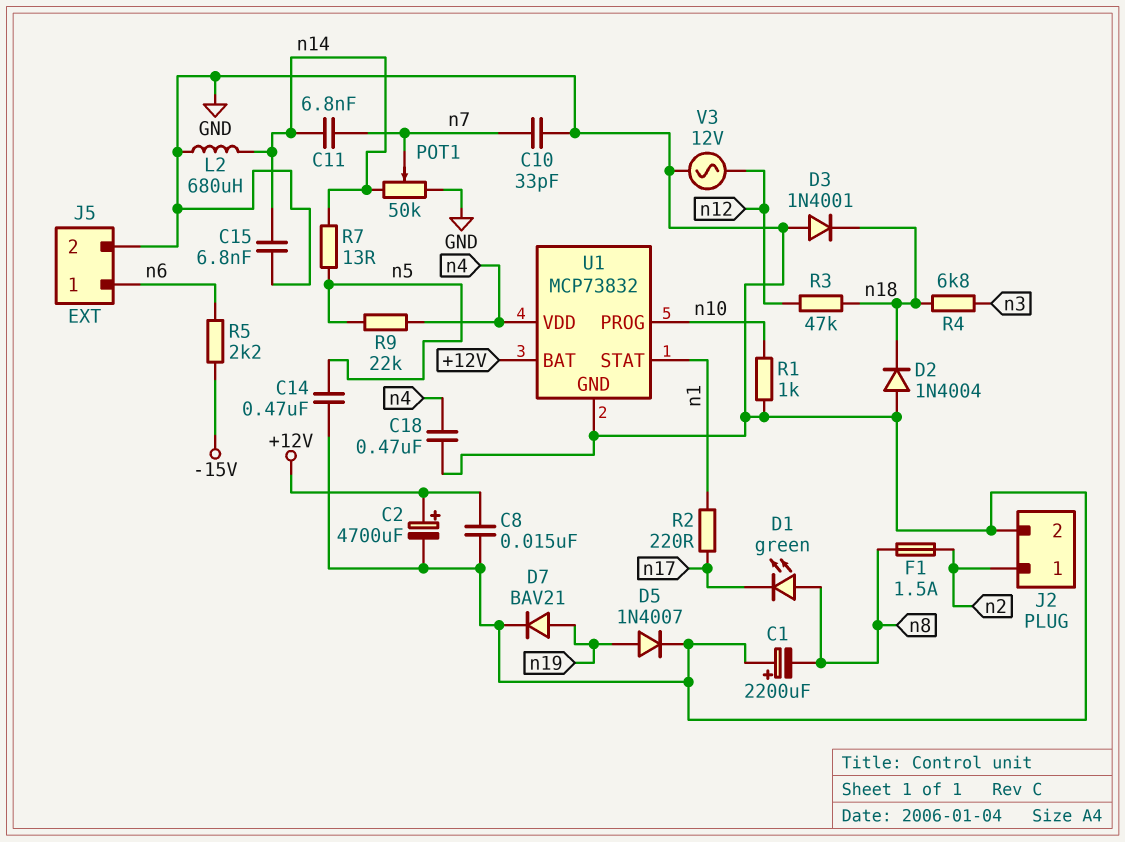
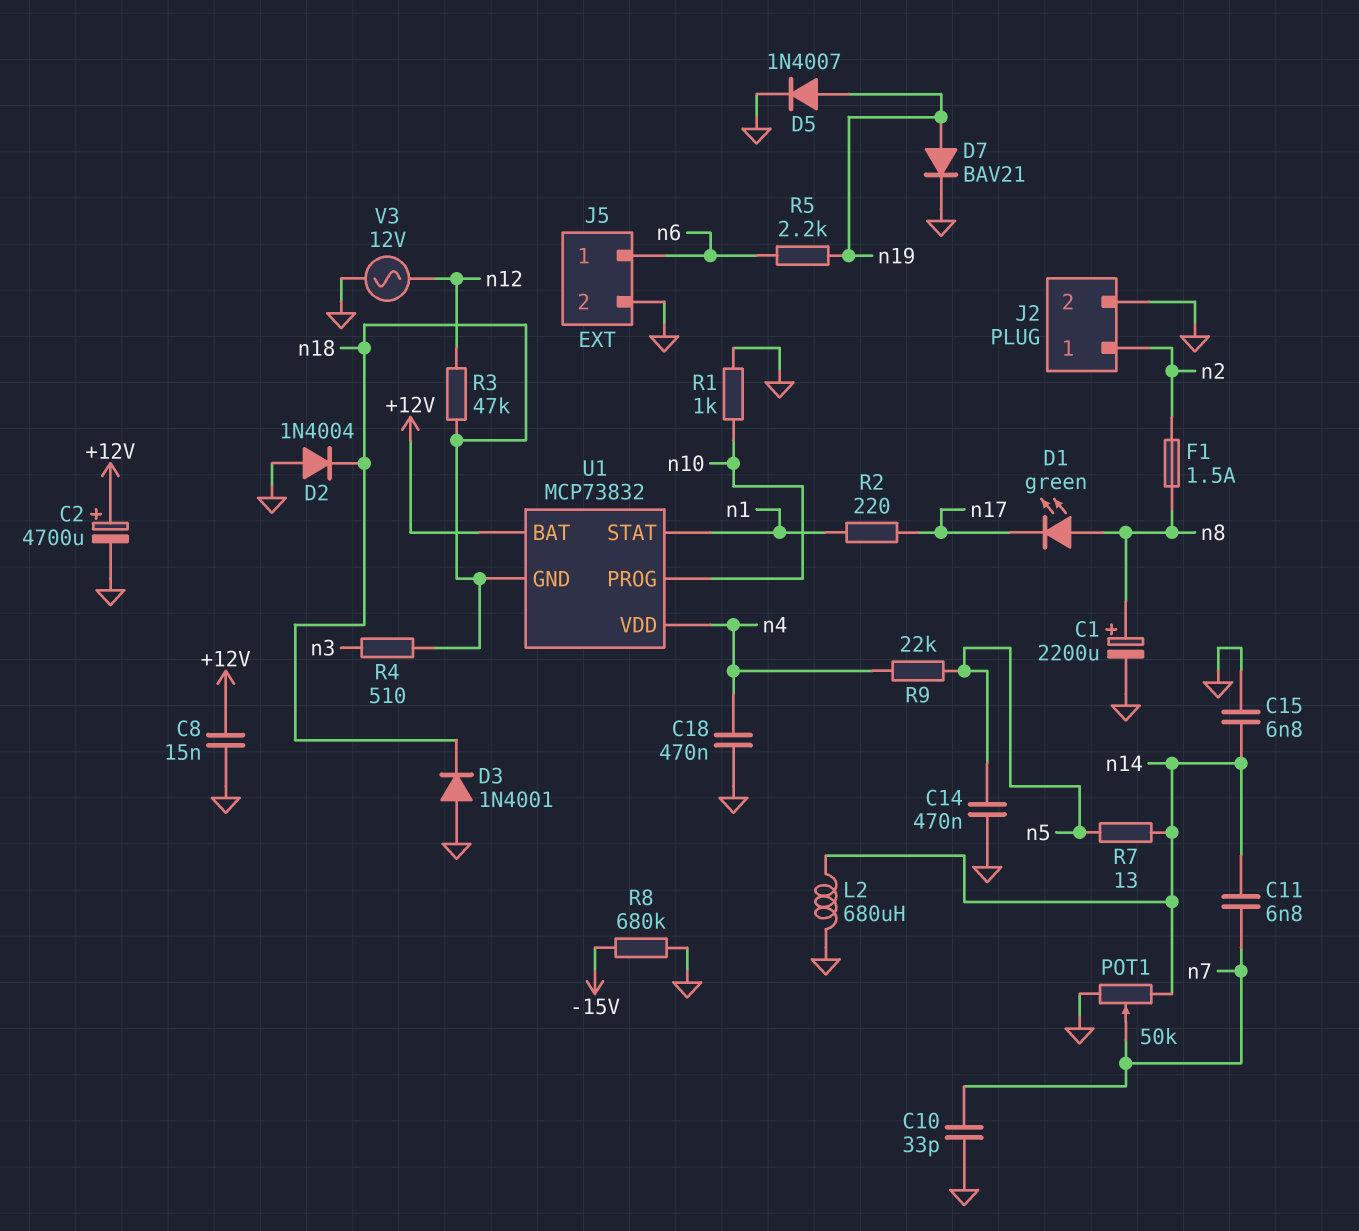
C1: 2200uF (plus GND, minus n8) -> 2200uF (plus n8, minus GND)
R4: 6.8k (n3, n18) -> 510 (n3, n18)
R5: 2.2k (-15V, n6) -> 2.2k (n6, n19)
R8: none -> 680k (-15V, GND)
U1 pin GND: GND -> n18

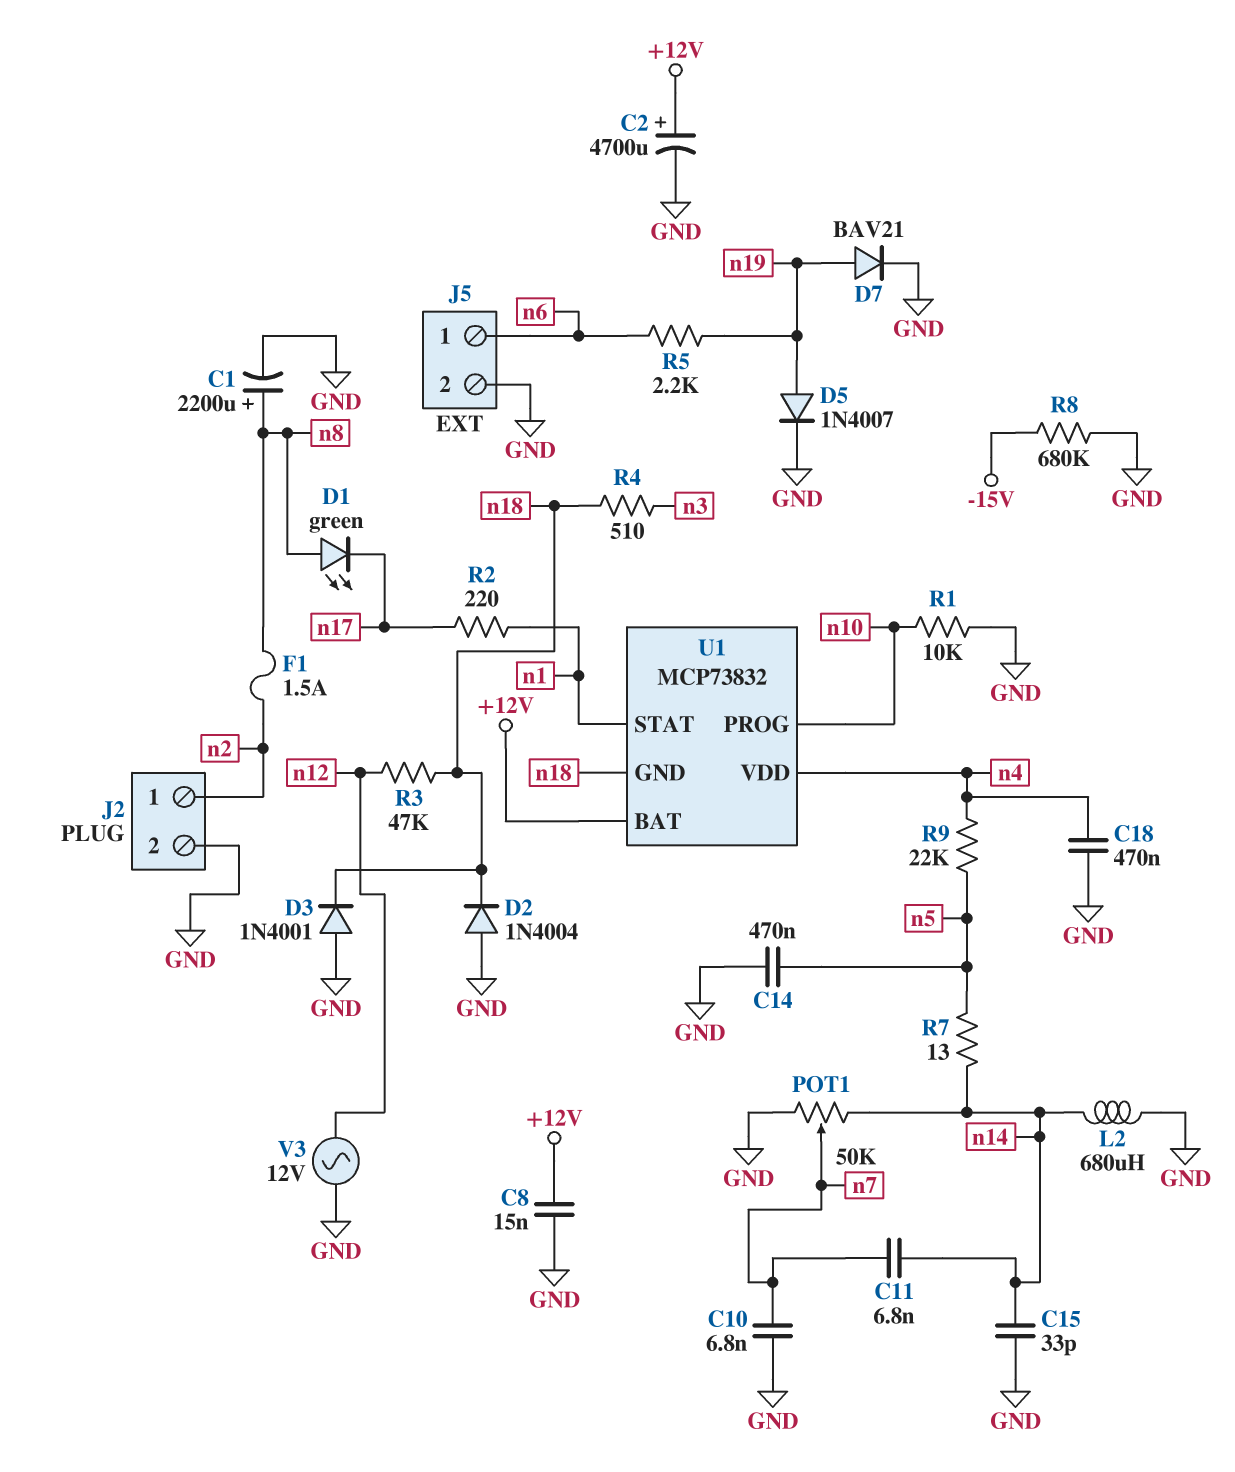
C10: 33pF (GND, n7) -> 6.8nF (GND, n7)
C15: 6.8nF (GND, n14) -> 33pF (GND, n14)
R1: 1k (GND, n10) -> 10k (GND, n10)

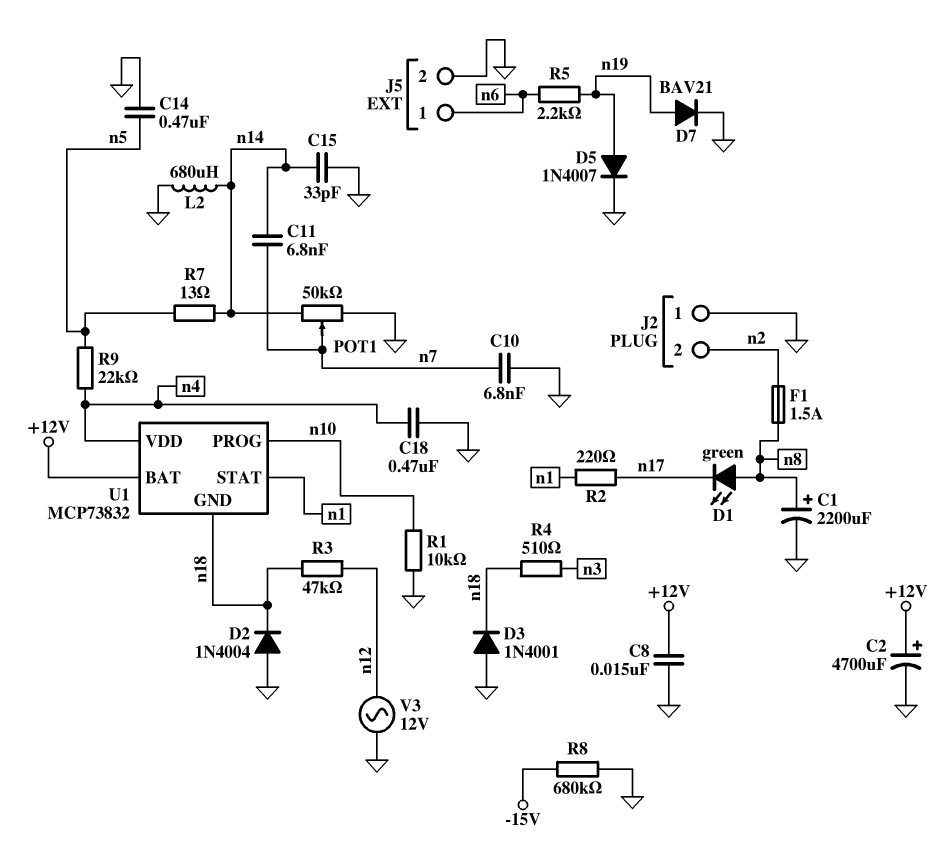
J2 pin 1: n2 -> GND
J2 pin 2: GND -> n2

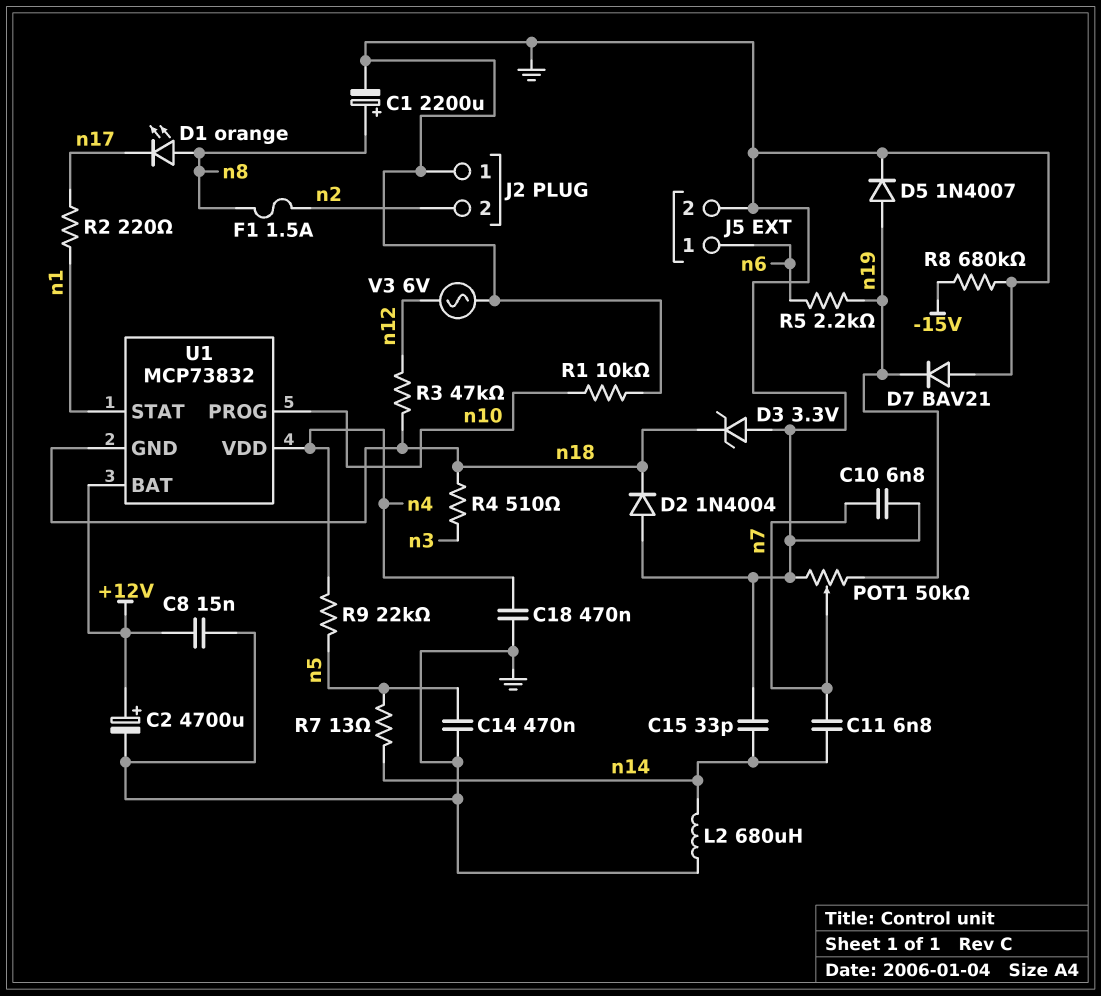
D1: LED green (A n8, K n17) -> LED orange (A n8, K n17)
D3: diode 1N4001 (A GND, K n18) -> zener 3.3V (A GND, K n18)
D7: diode BAV21 (A n19, K GND) -> diode BAV21 (A GND, K n19)
POT1: 50k (GND, n14, wiper n7) -> 50k (GND, n19, wiper n7)
V3: AC 12V (GND, n12) -> AC 6V (GND, n12)

